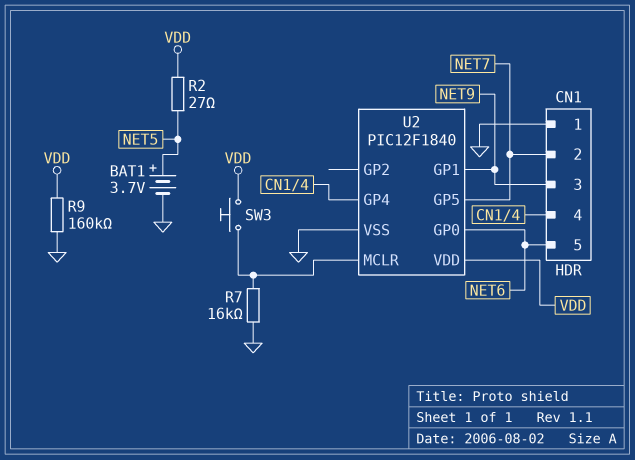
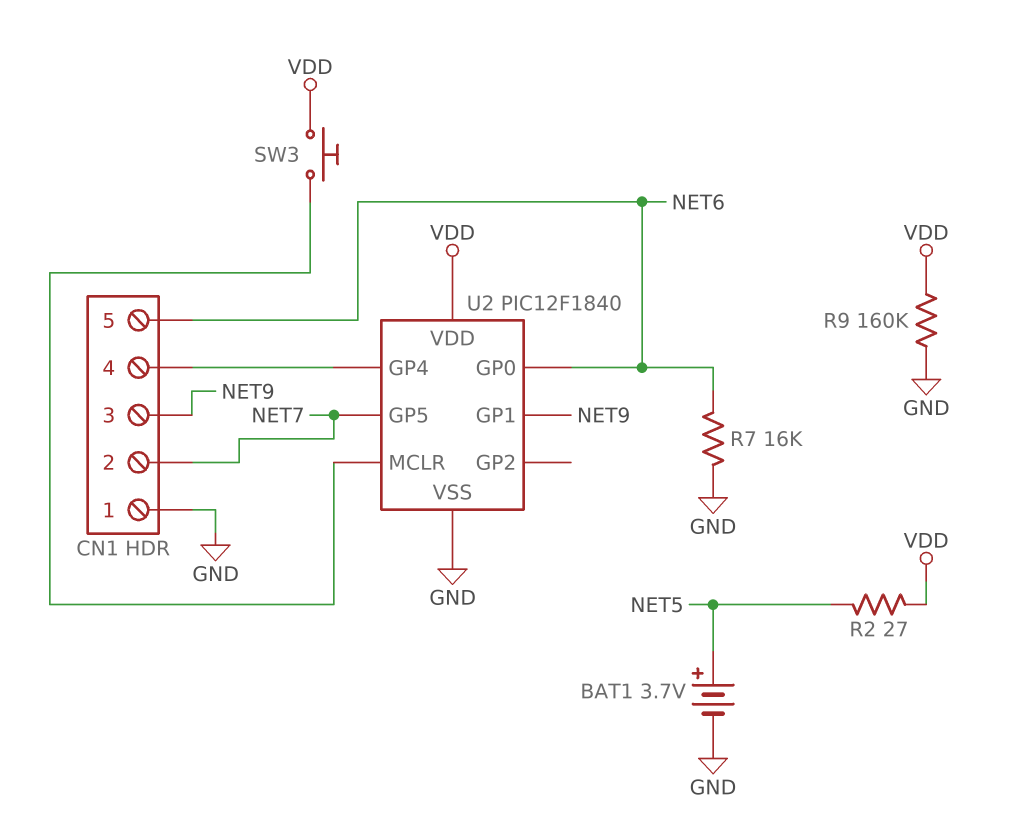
R7: 16k (GND, U2/MCLR) -> 16k (GND, NET6)

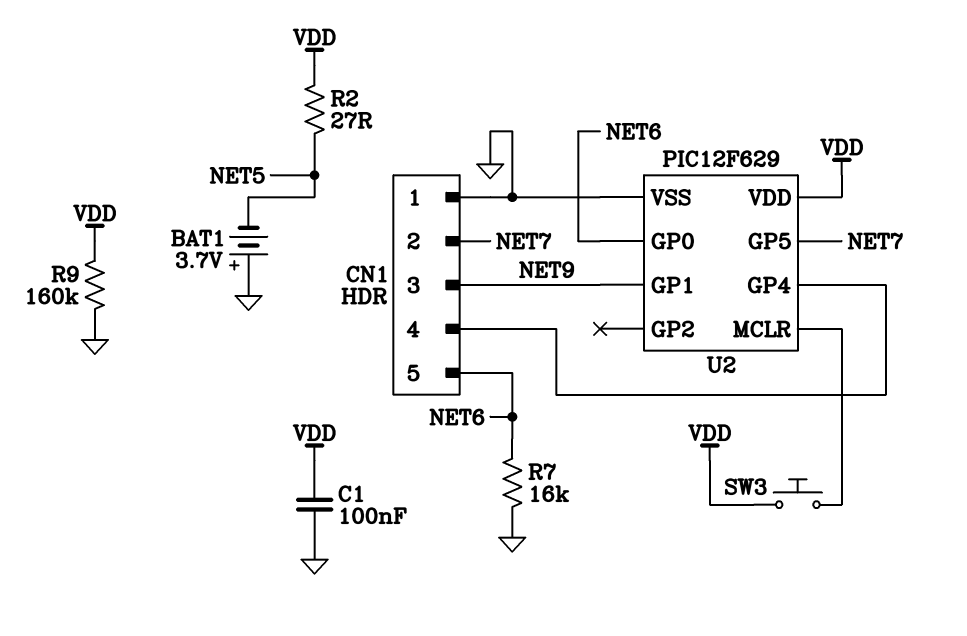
BAT1: 3.7V (plus NET5, minus GND) -> 3.7V (plus GND, minus NET5)
C1: none -> 100nF (GND, VDD)
U2: PIC12F1840 -> PIC12F629

